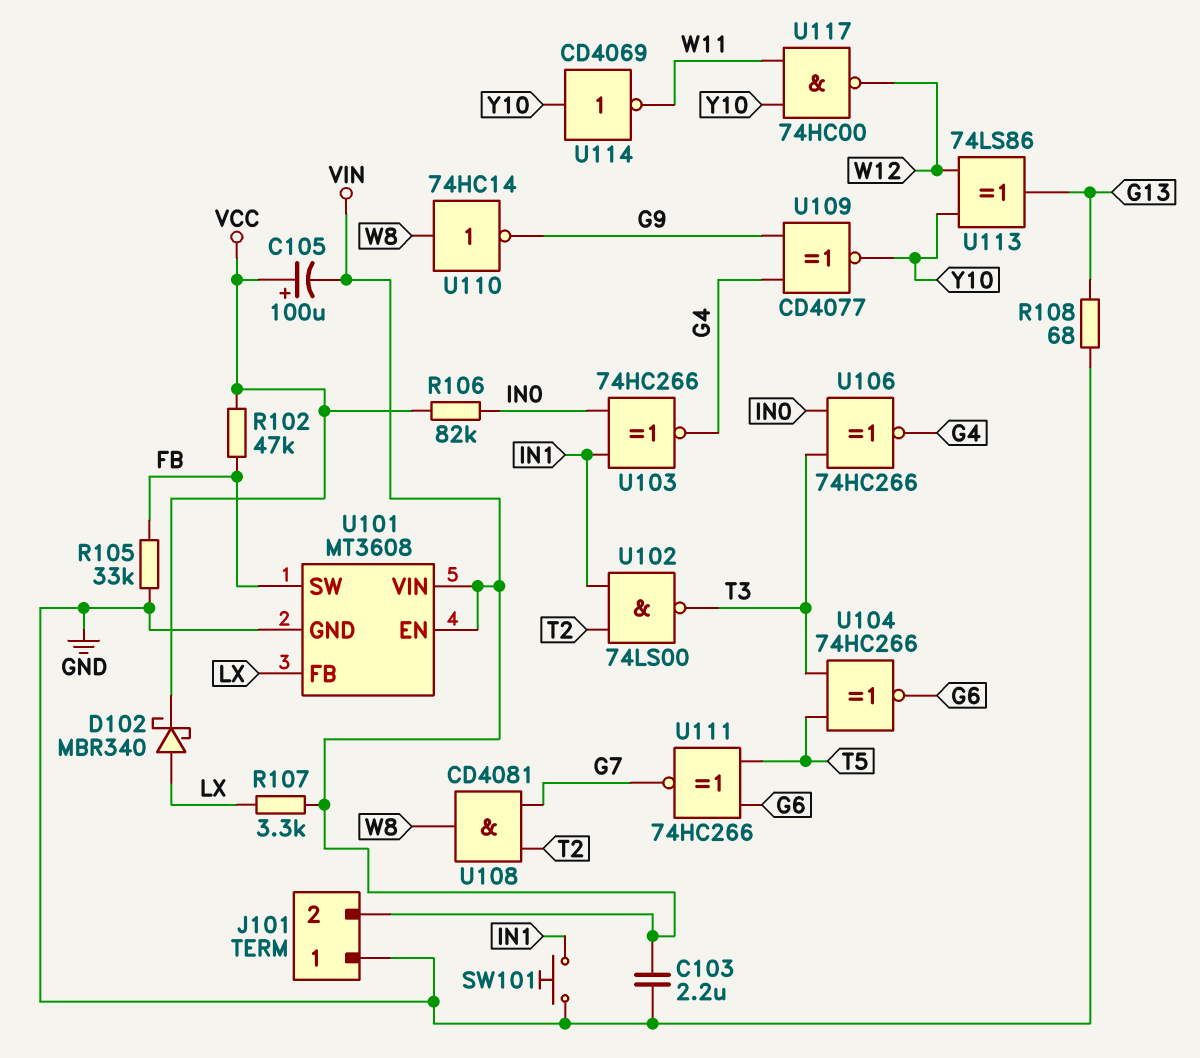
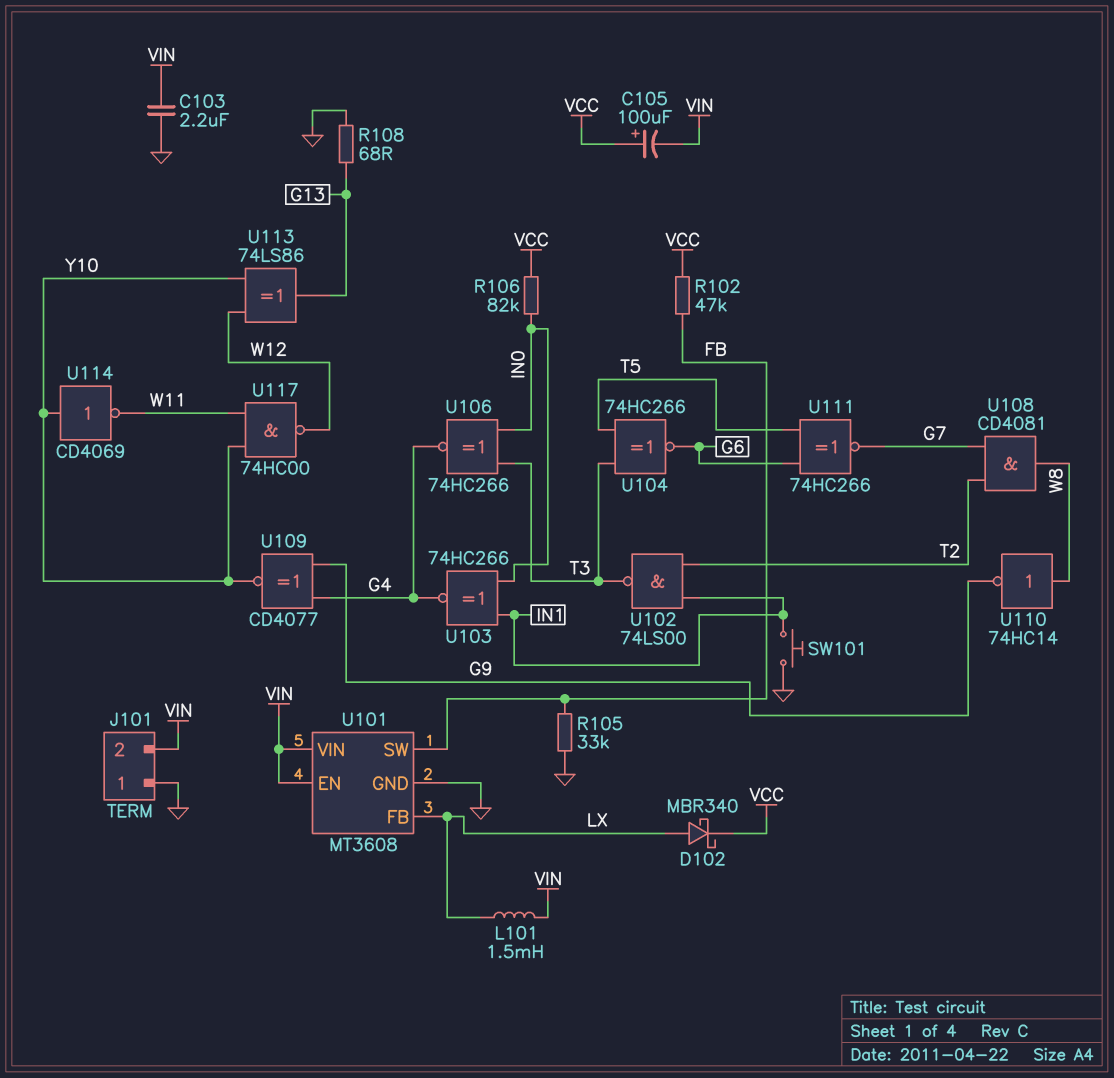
L101: none -> 1.5mH (LX, VIN)
R107: 3.3k (LX, VIN) -> none

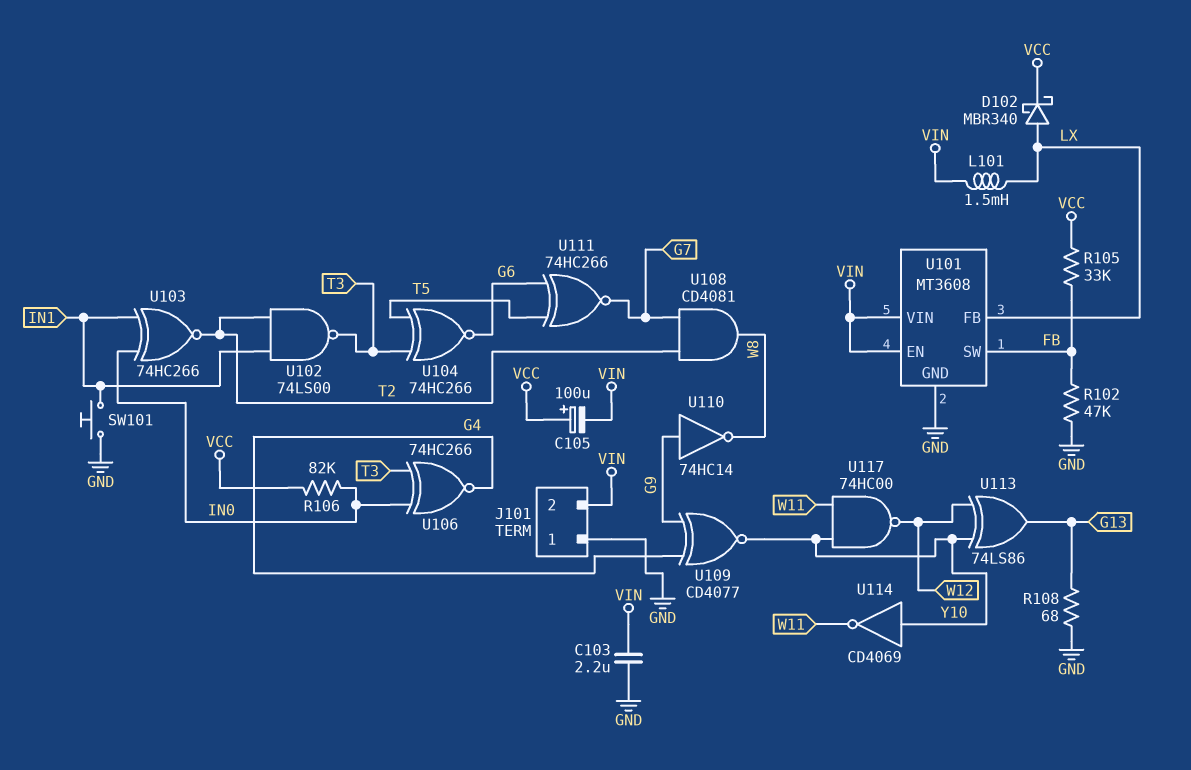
R102: 47k (FB, VCC) -> 47k (FB, GND)
R105: 33k (FB, GND) -> 33k (FB, VCC)
U103: XNOR 74HC266 (in IN0, in IN1, out G4) -> XNOR 74HC266 (in IN0, in IN1, out T2)
U110: NOT 74HC14 (in W8, out G9) -> NOT 74HC14 (in G9, out W8)

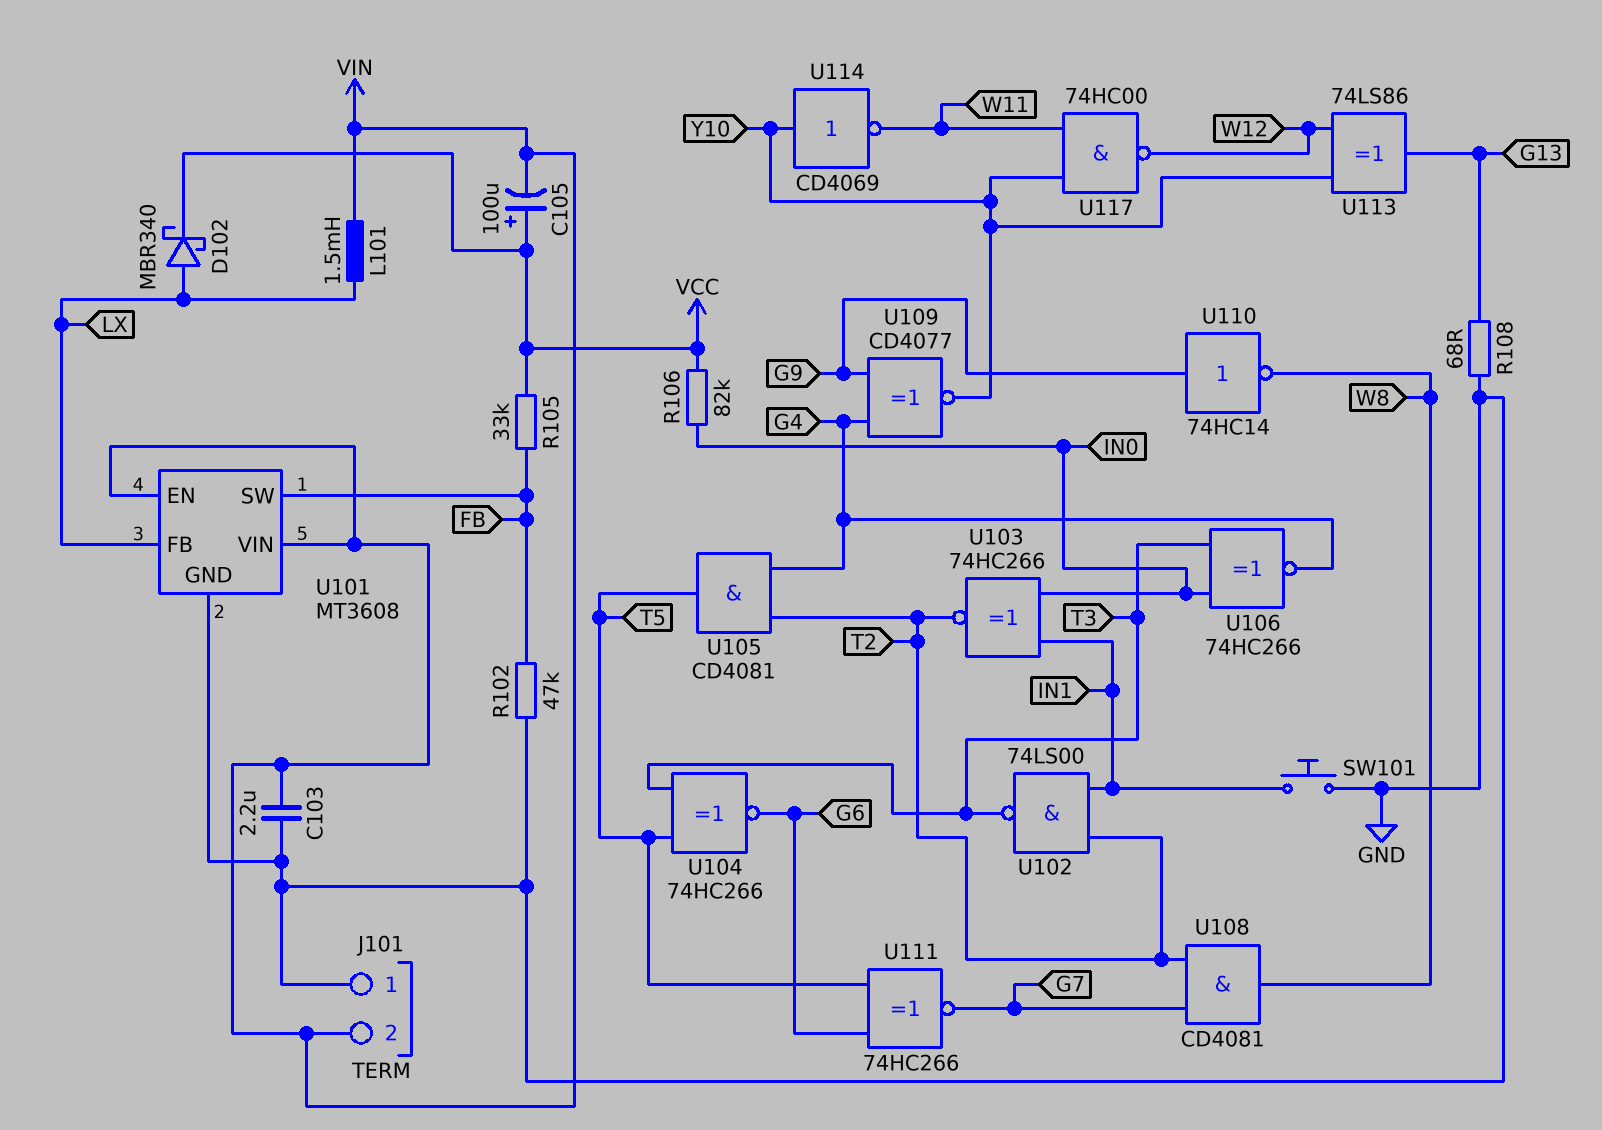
U105: none -> AND CD4081 (in G4, in T2, out T5)

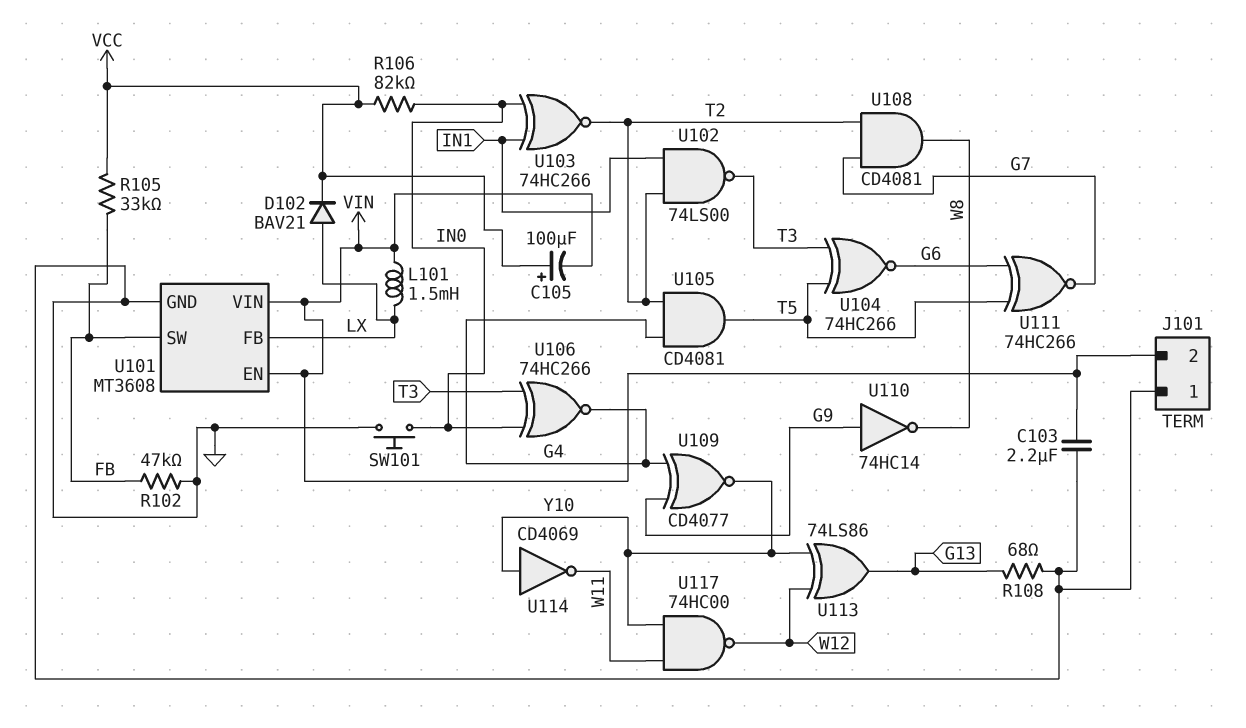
D102: schottky MBR340 (A LX, K VCC) -> diode BAV21 (A LX, K VCC)
SW101: button (GND, IN1) -> button (GND, IN0)

